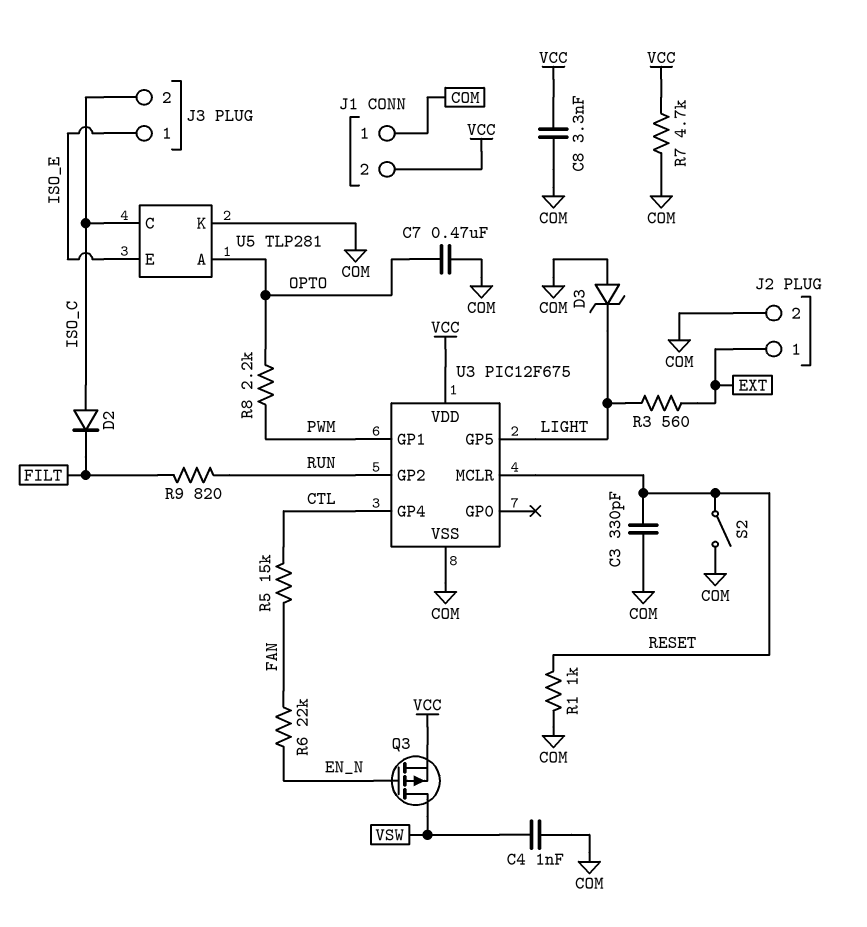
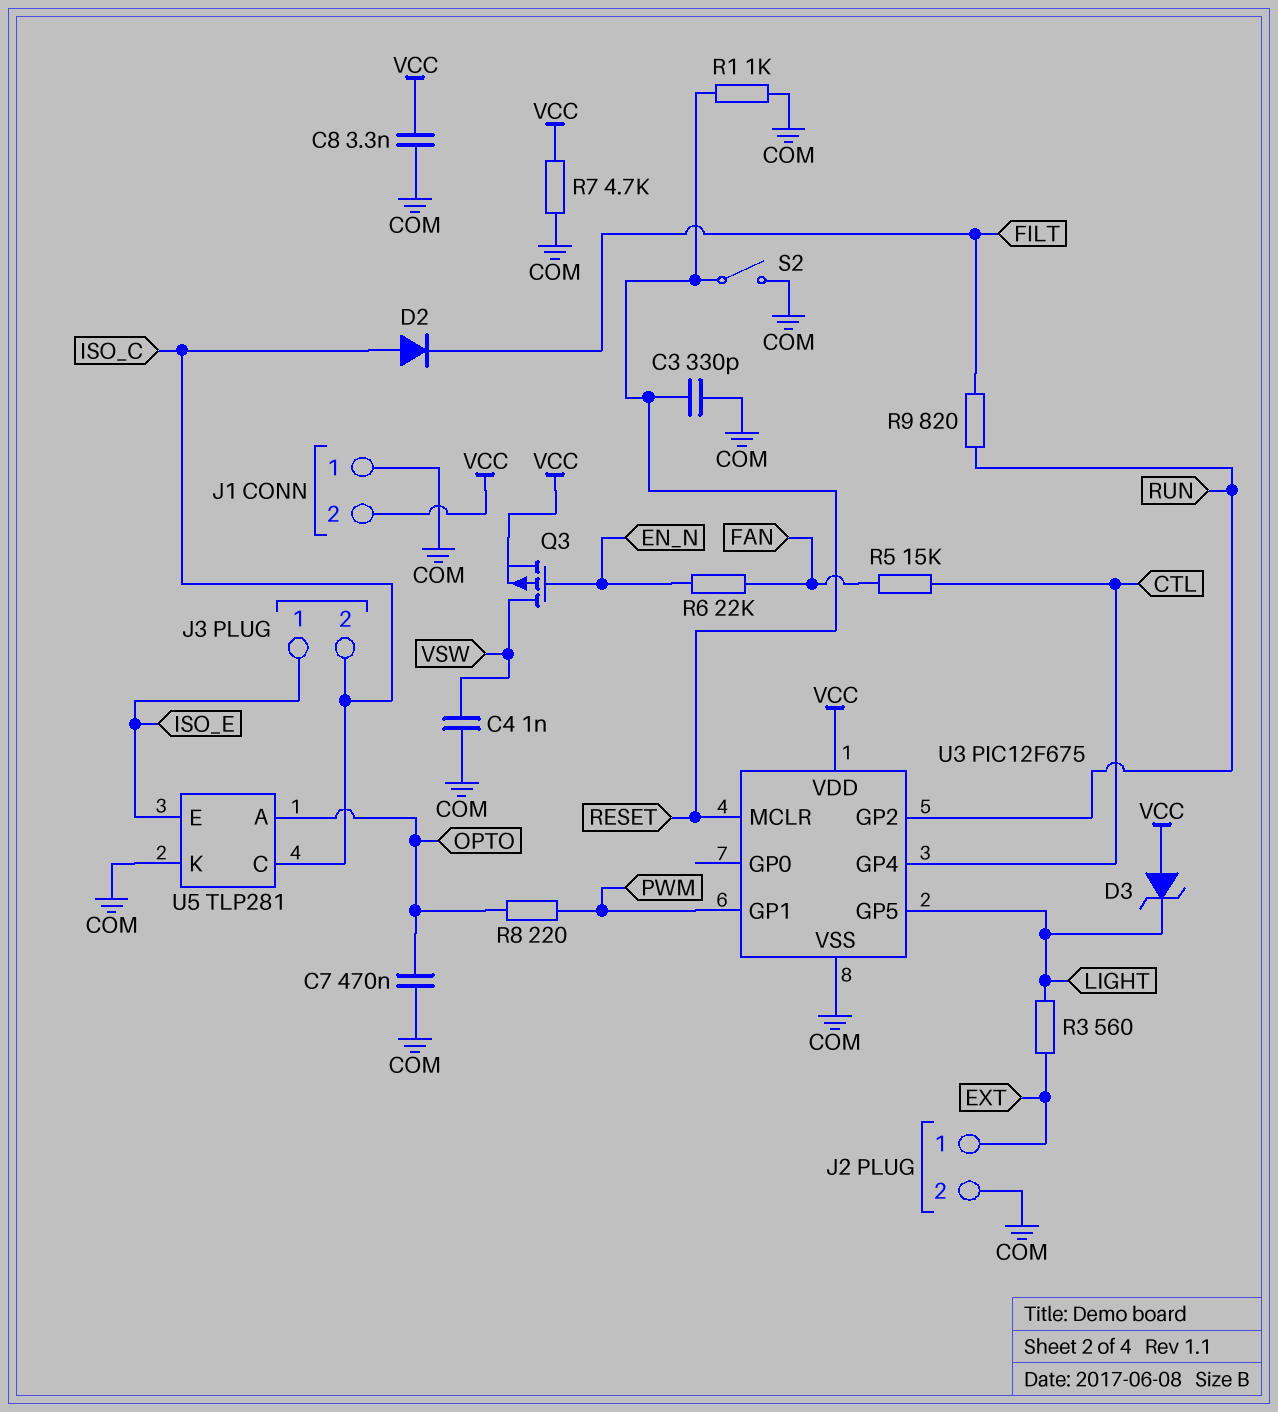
D3: zener (A COM, K LIGHT) -> zener (A VCC, K LIGHT)
R8: 2.2k (OPTO, PWM) -> 220 (OPTO, PWM)

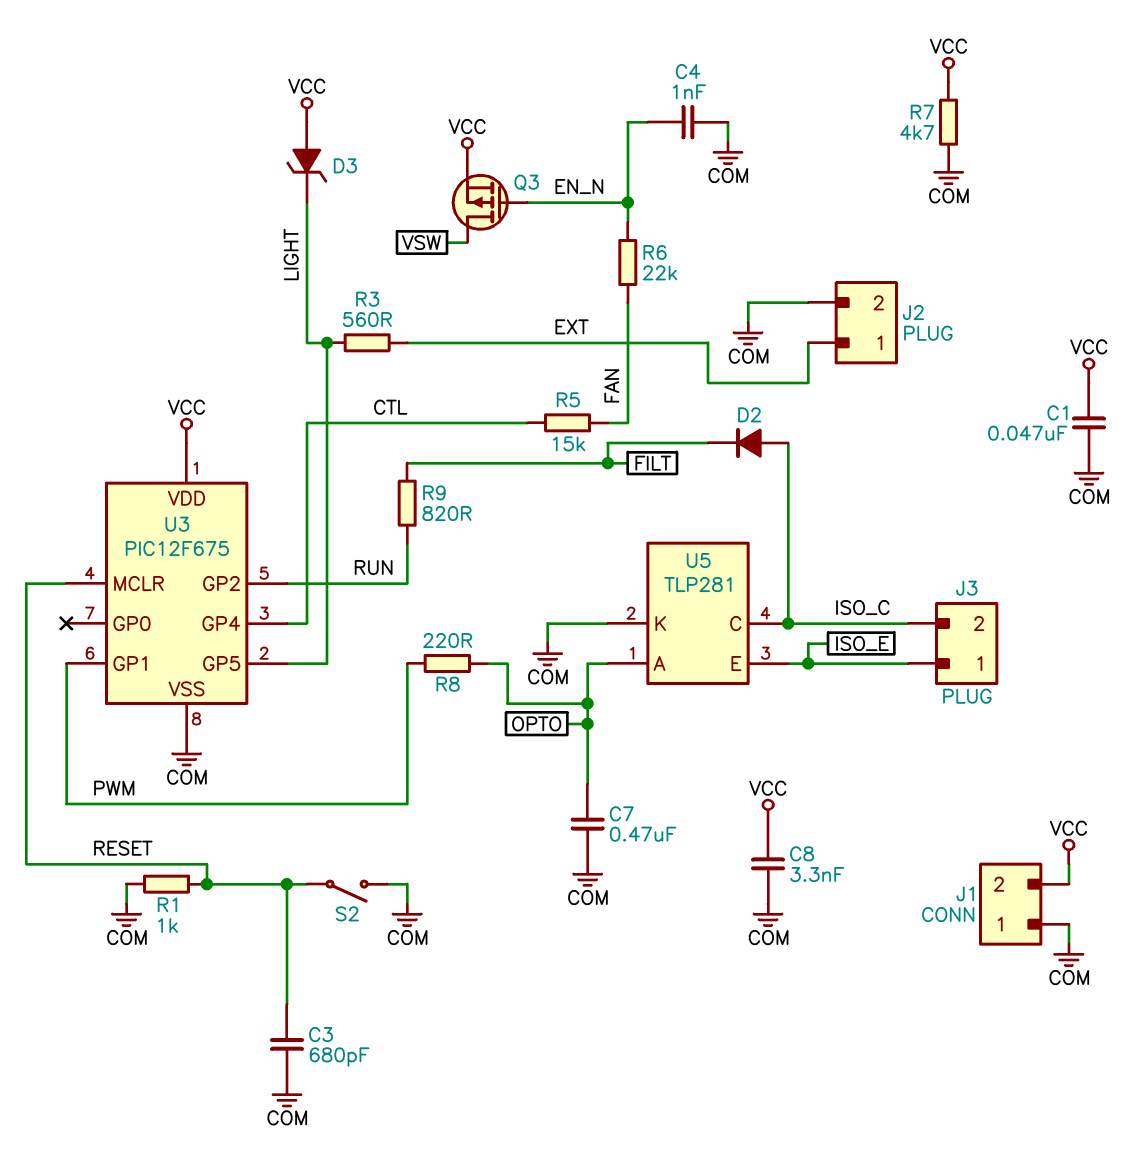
C1: none -> 47nF (COM, VCC)
C3: 330pF (COM, RESET) -> 680pF (COM, RESET)
C4: 1nF (COM, VSW) -> 1nF (COM, EN_N)

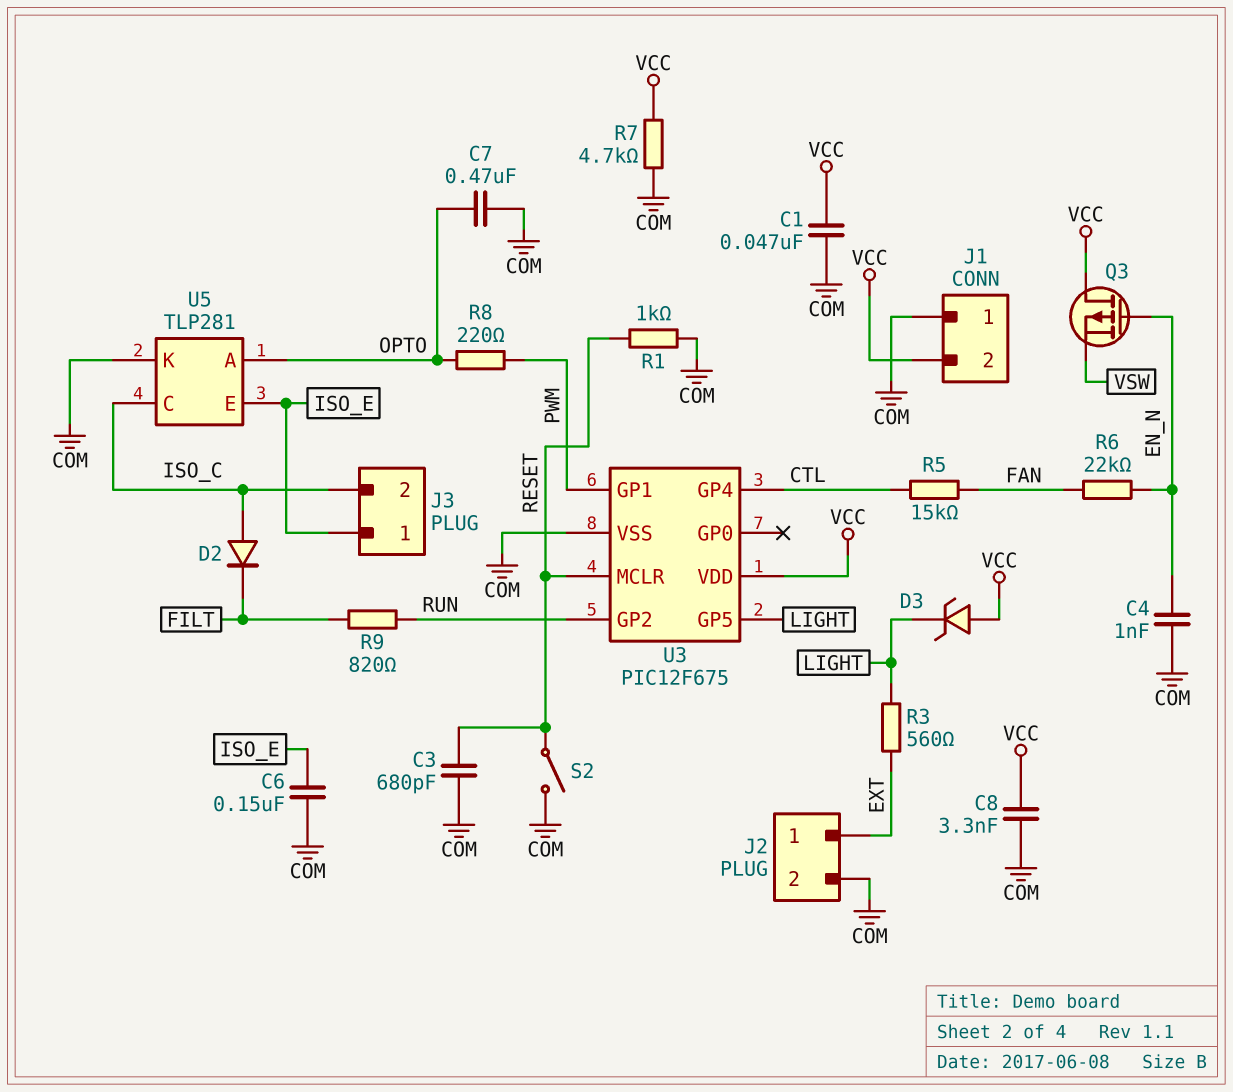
C6: none -> 150nF (COM, ISO_E)
Q3: PMOS (G EN_N, D VSW, S VCC) -> PMOS (G EN_N, D VCC, S VSW)

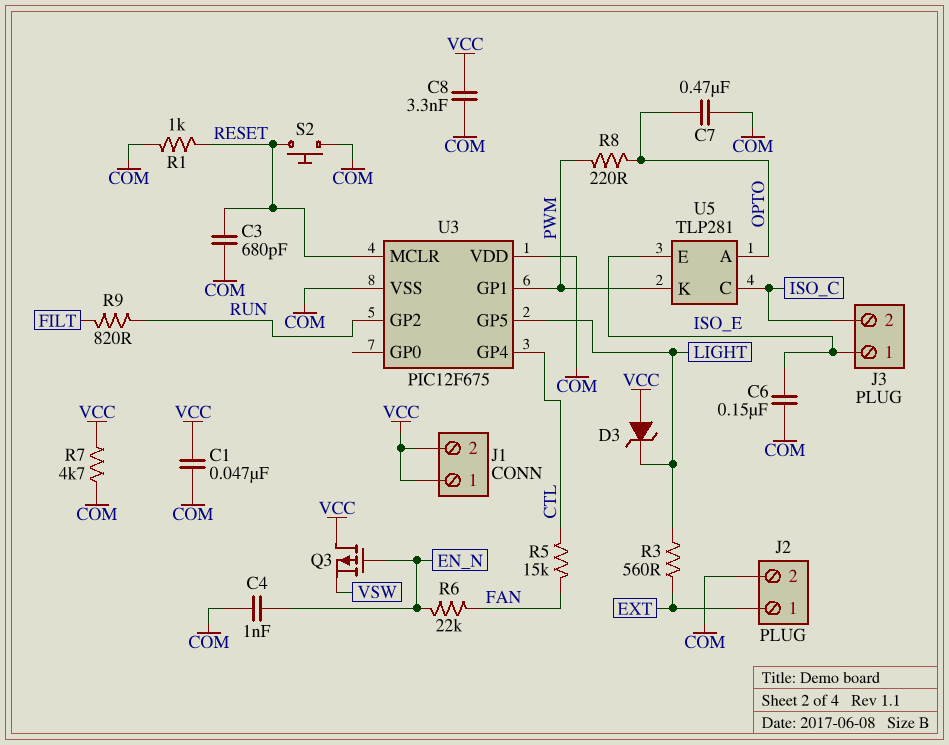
D2: diode (A ISO_C, K FILT) -> none
J1 pin 1: COM -> VCC
S2: switch (COM, RESET) -> button (COM, RESET)
U3 pin VDD: VCC -> COM
U5 pin K: COM -> PWM

